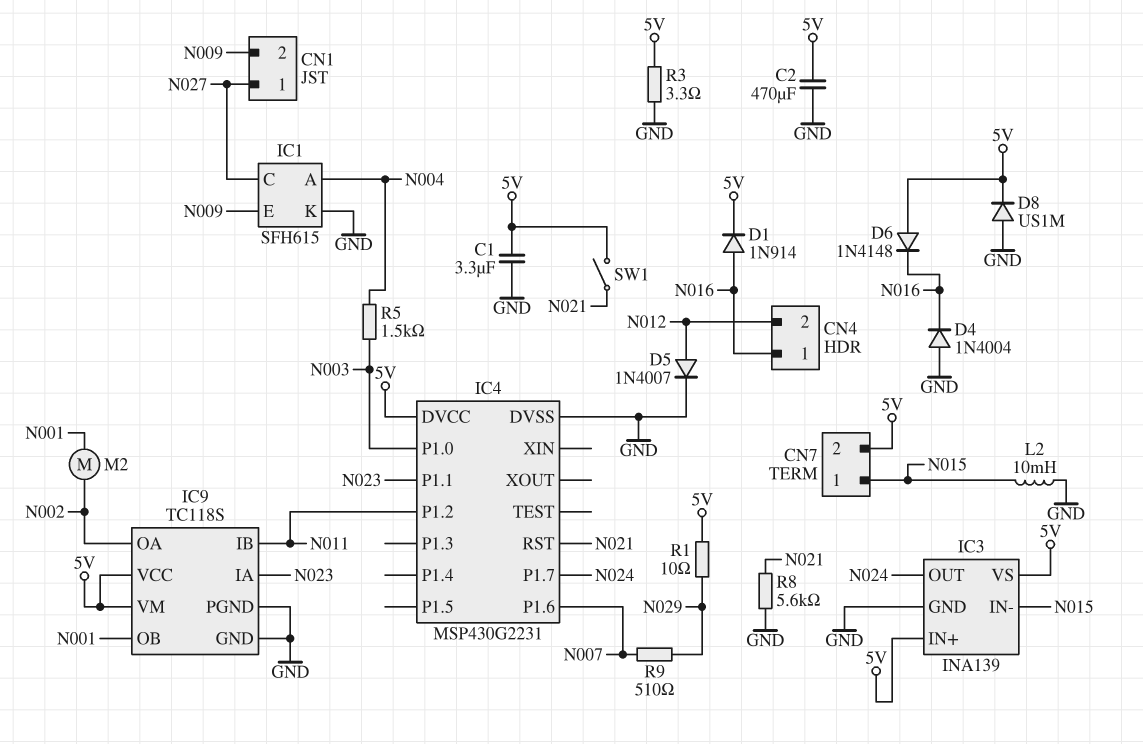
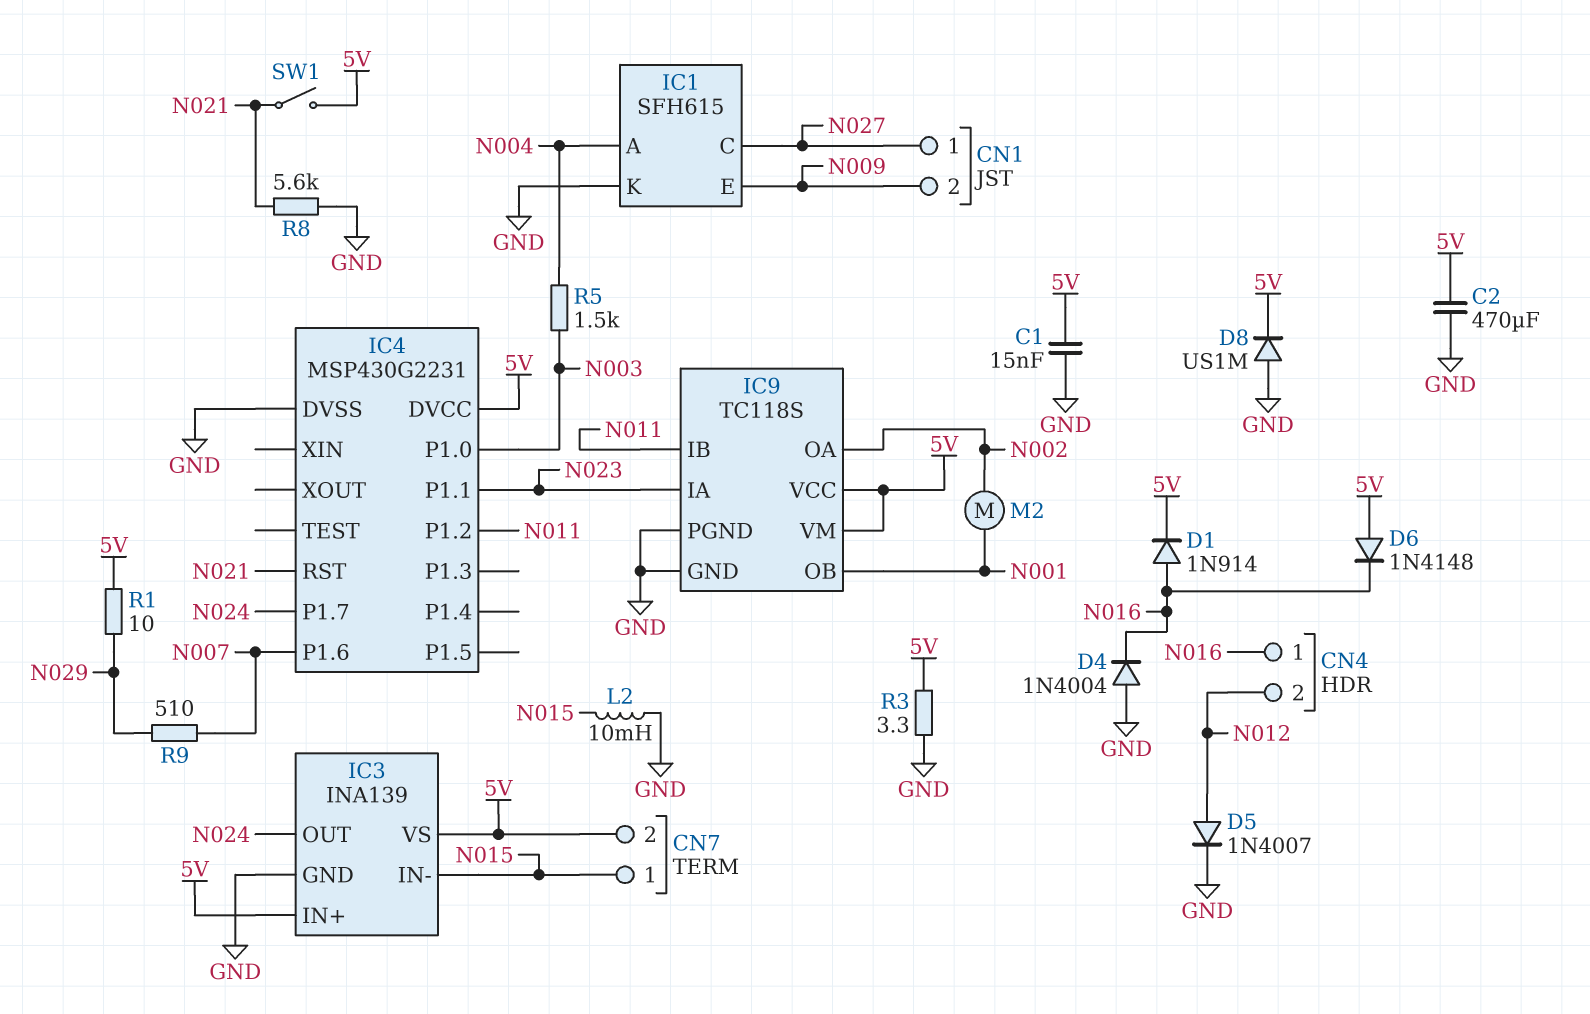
C1: 3.3uF (5V, GND) -> 15nF (5V, GND)

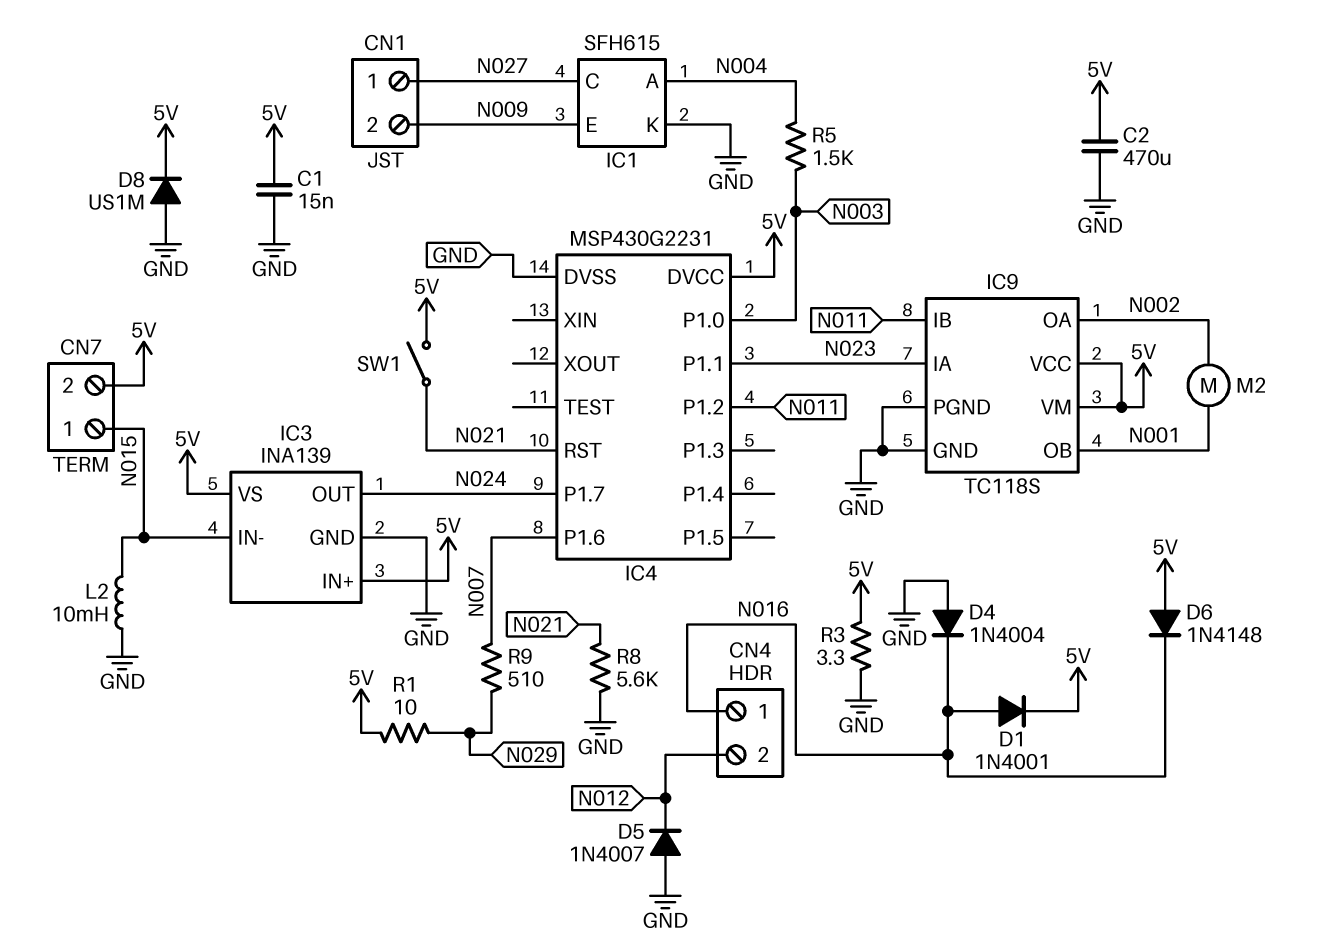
D1: diode 1N914 (A N016, K 5V) -> diode 1N4001 (A N016, K 5V)
D5: diode 1N4007 (A N012, K GND) -> diode 1N4007 (A GND, K N012)

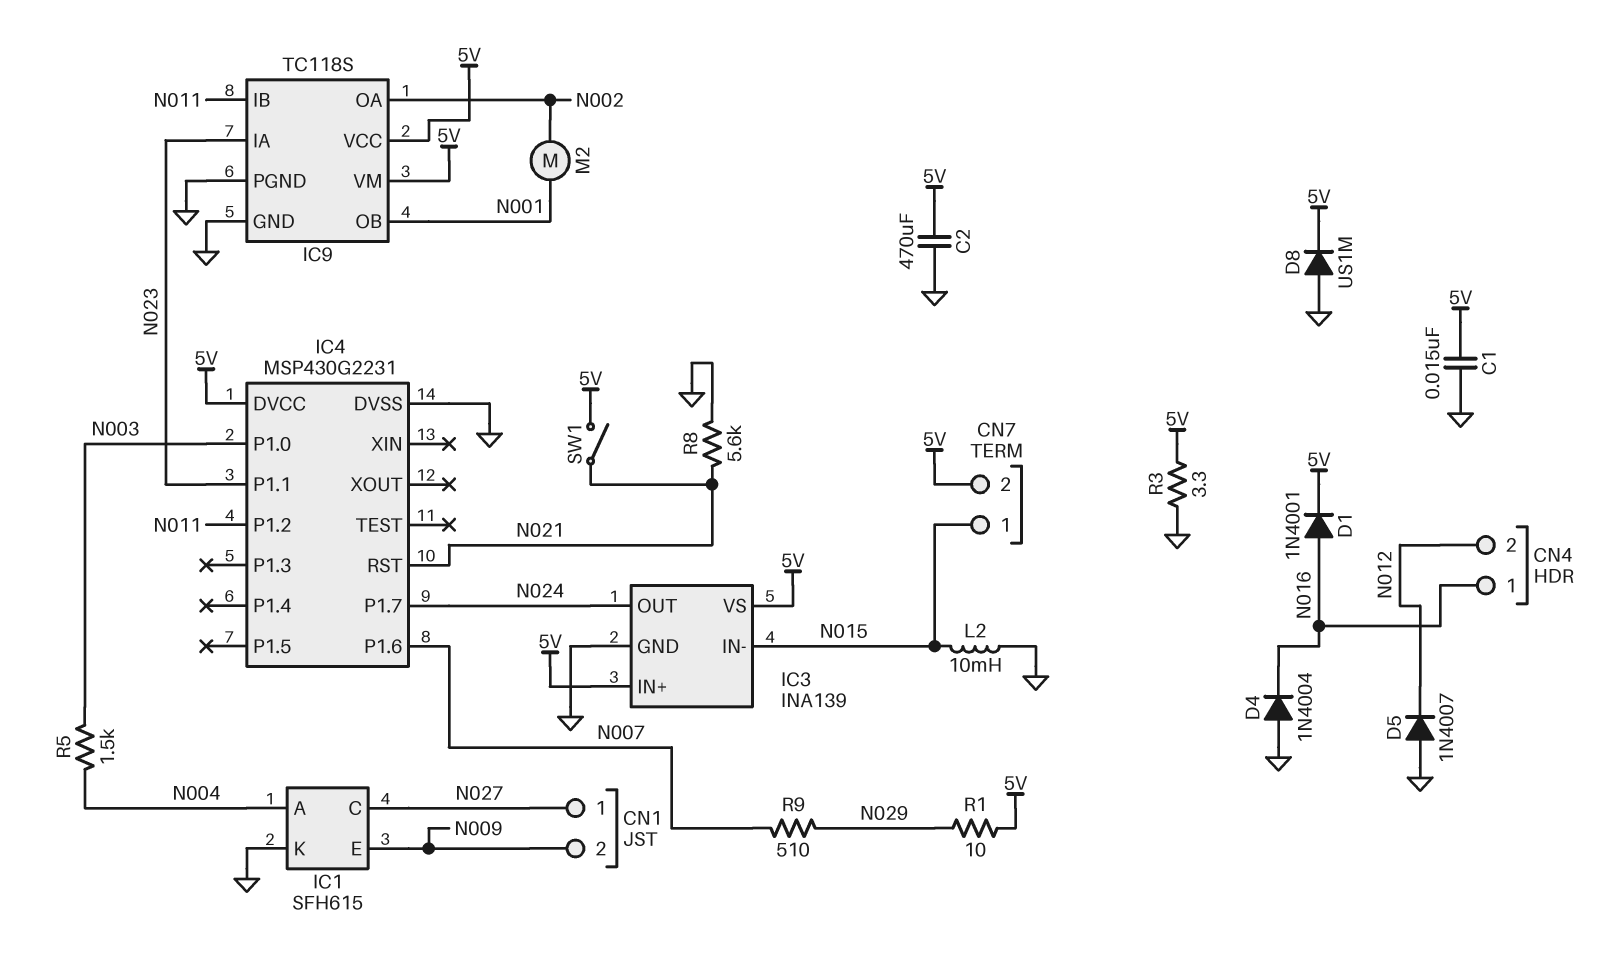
D6: diode 1N4148 (A 5V, K N016) -> none

